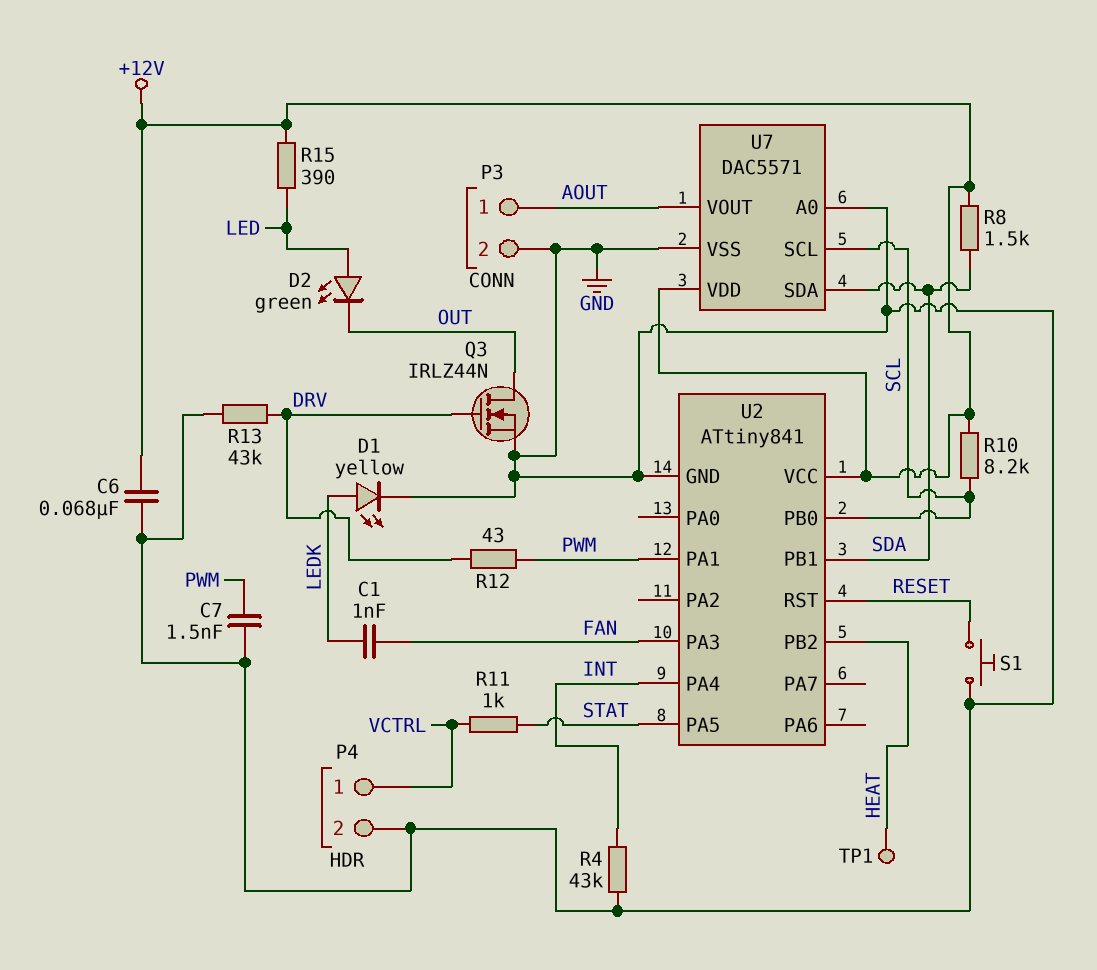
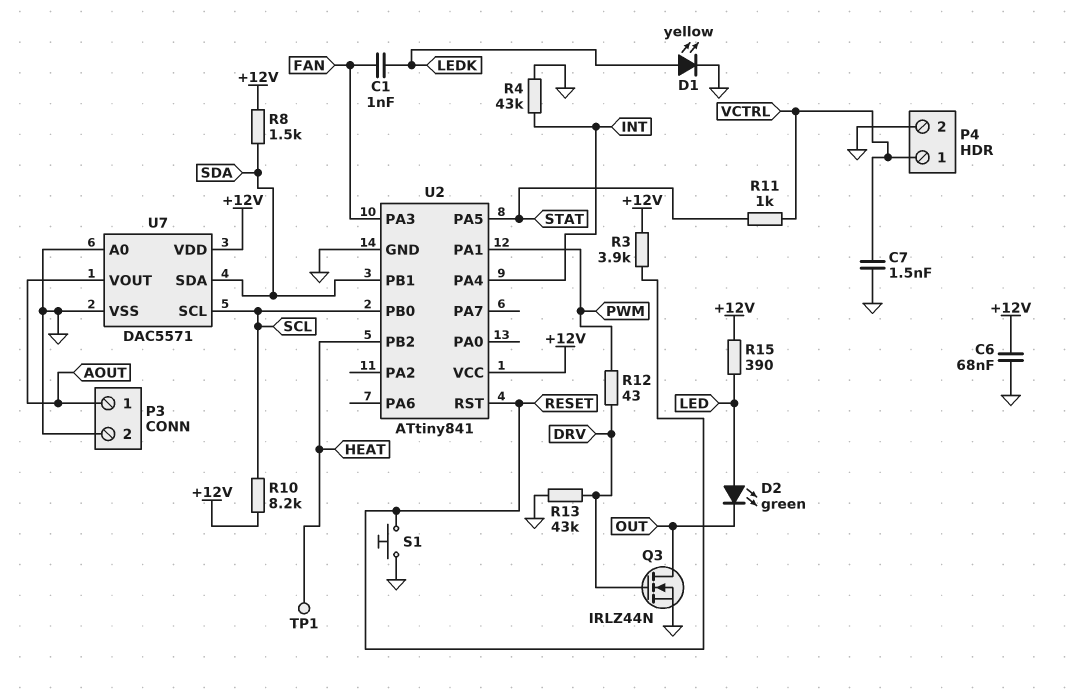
C7: 1.5nF (GND, PWM) -> 1.5nF (GND, VCTRL)
R3: none -> 3.9k (+12V, RESET)

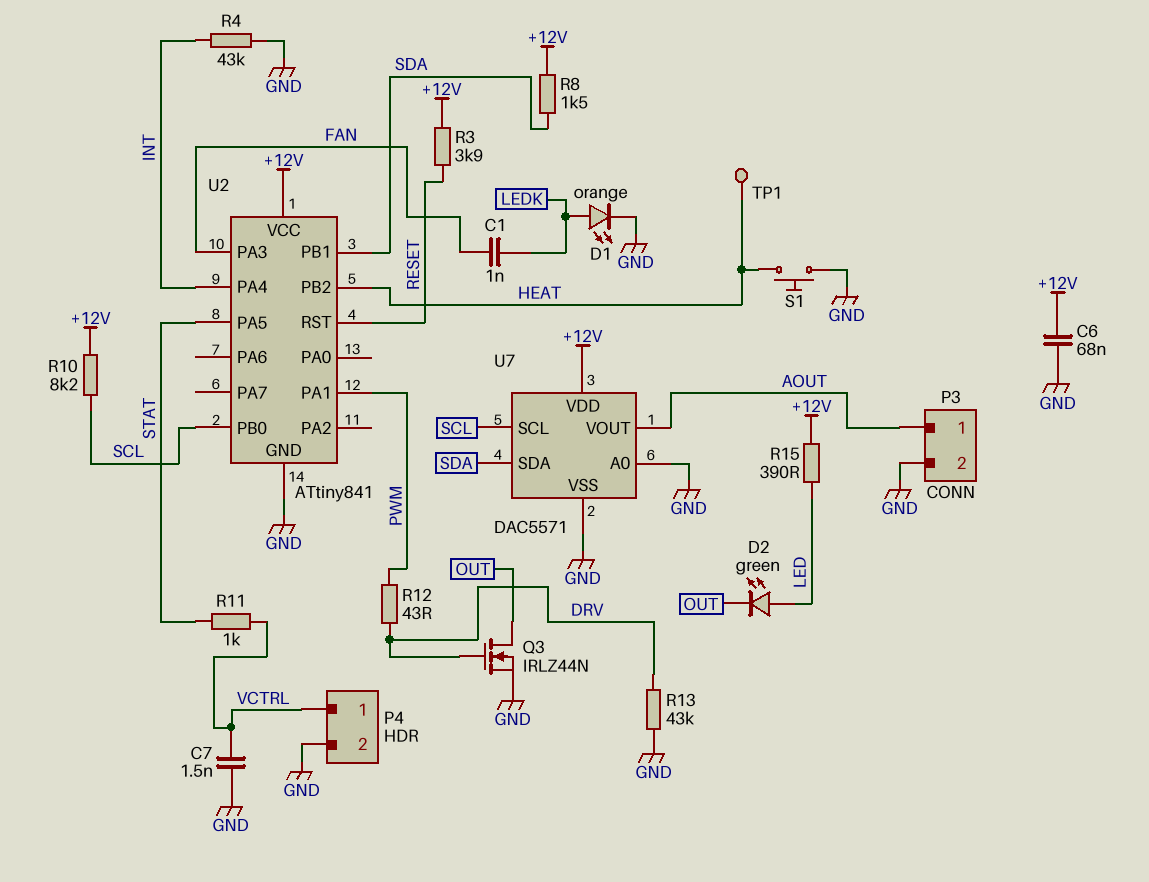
D1: LED yellow (A LEDK, K GND) -> LED orange (A LEDK, K GND)
S1: button (GND, RESET) -> button (GND, HEAT)

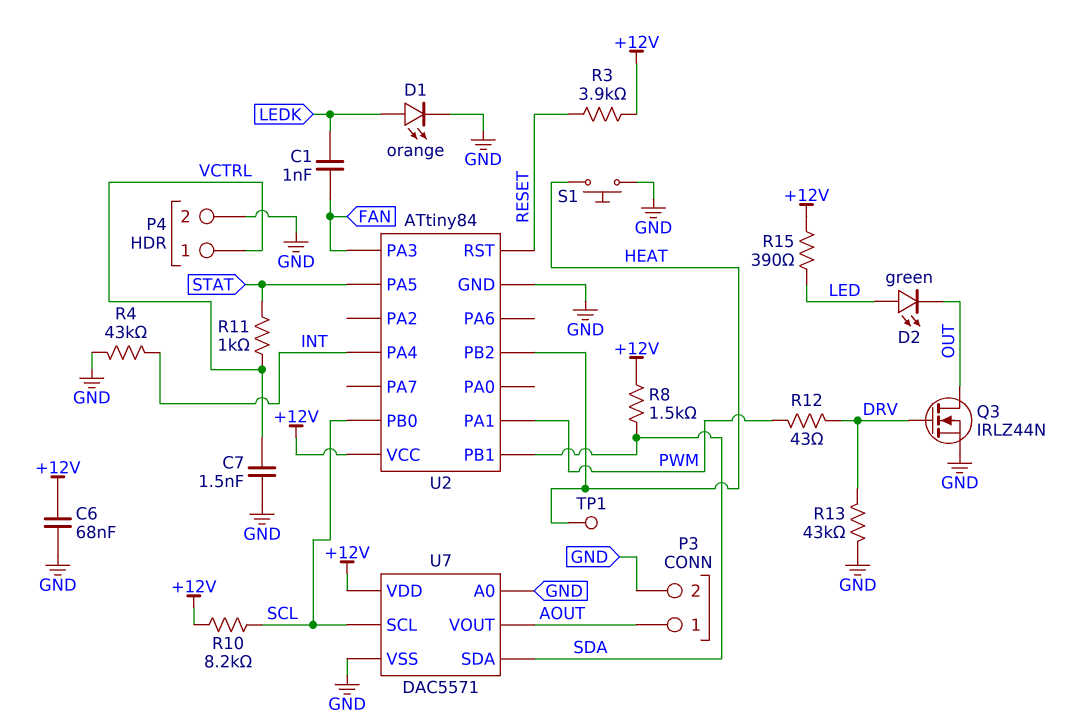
U2: ATtiny841 -> ATtiny84

